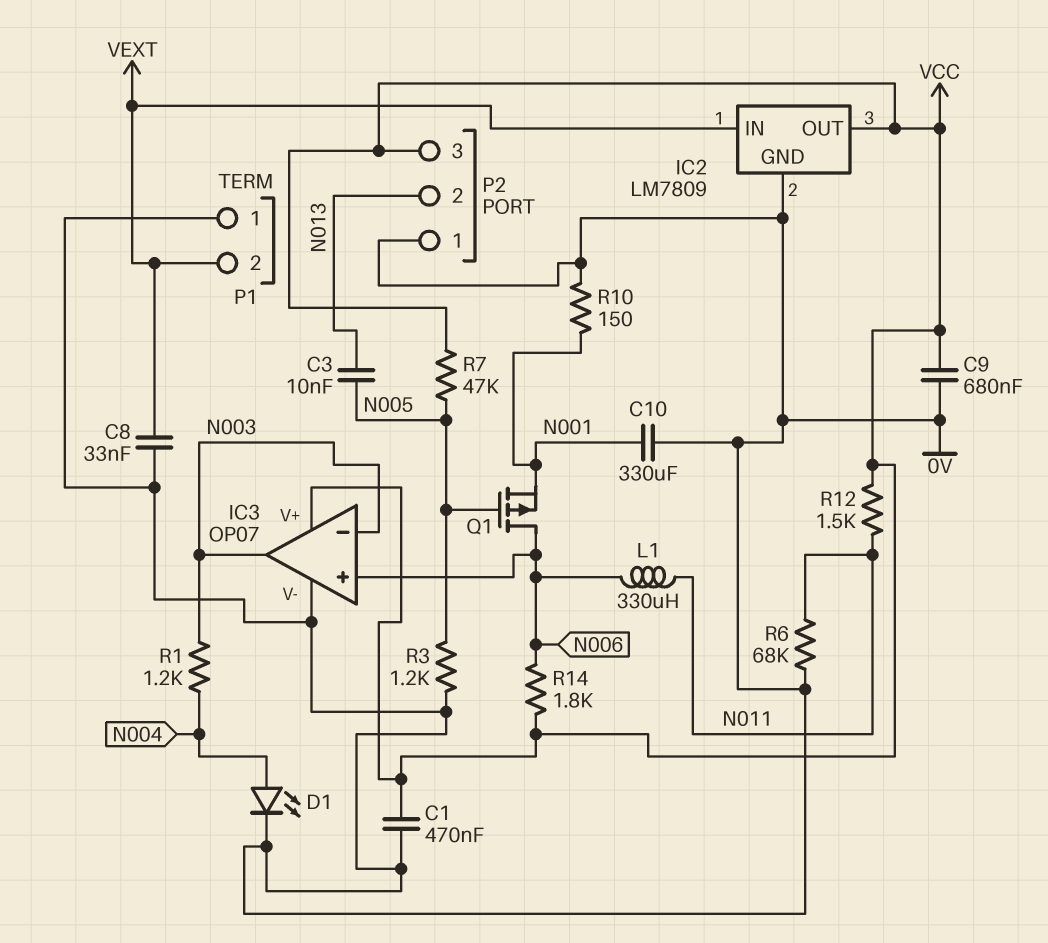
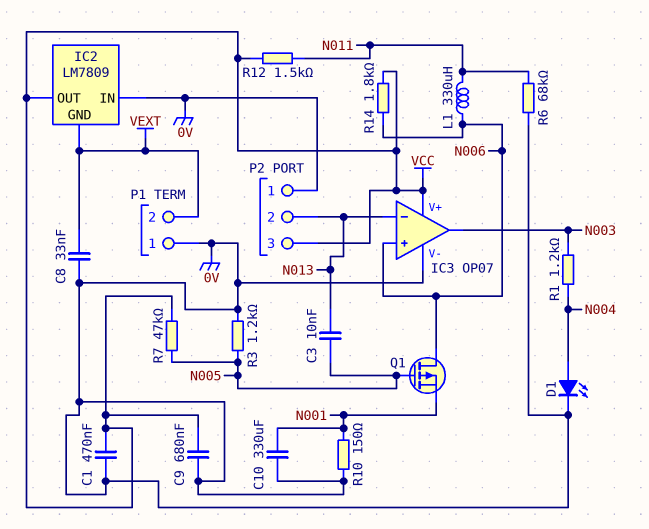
IC2 pin GND: 0V -> VEXT
IC2 pin IN: VEXT -> 0V
IC3 pin in-: N003 -> N013

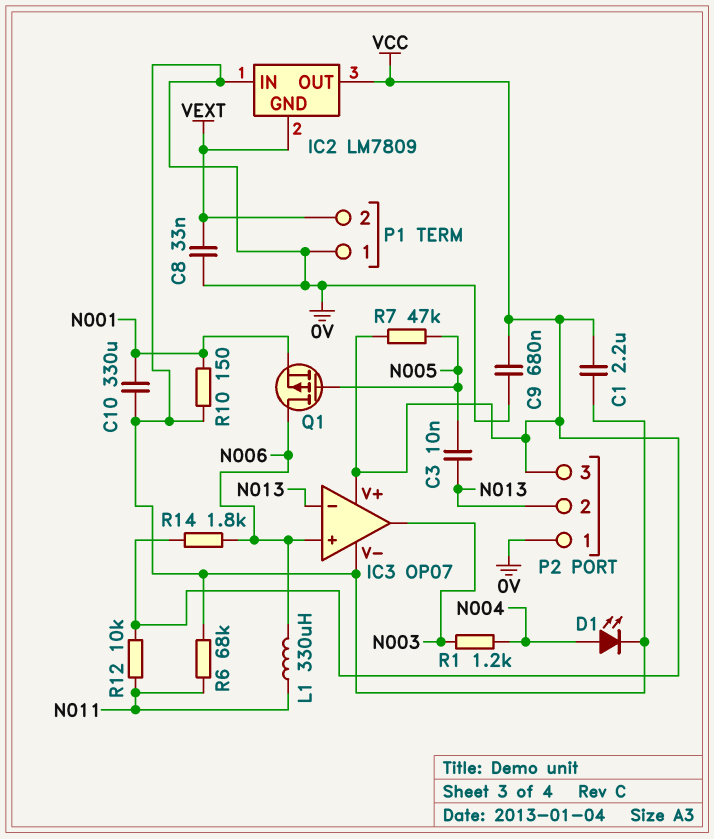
C1: 470nF (0V, VCC) -> 2.2uF (0V, VCC)
R3: 1.2k (0V, N005) -> none
R12: 1.5k (N011, VCC) -> 10k (N011, VCC)

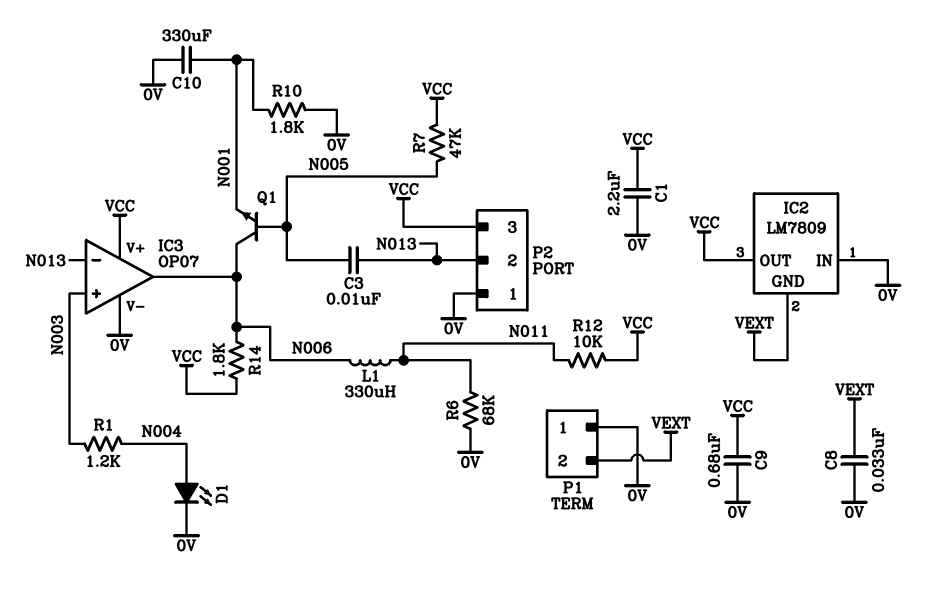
IC3 pin in+: N006 -> N003
IC3 pin out: N003 -> N006
Q1: PMOS (G N005, D N006, S N001) -> NPN (B N005, C N006, E N001)
R10: 150 (0V, N001) -> 1.8k (0V, N001)

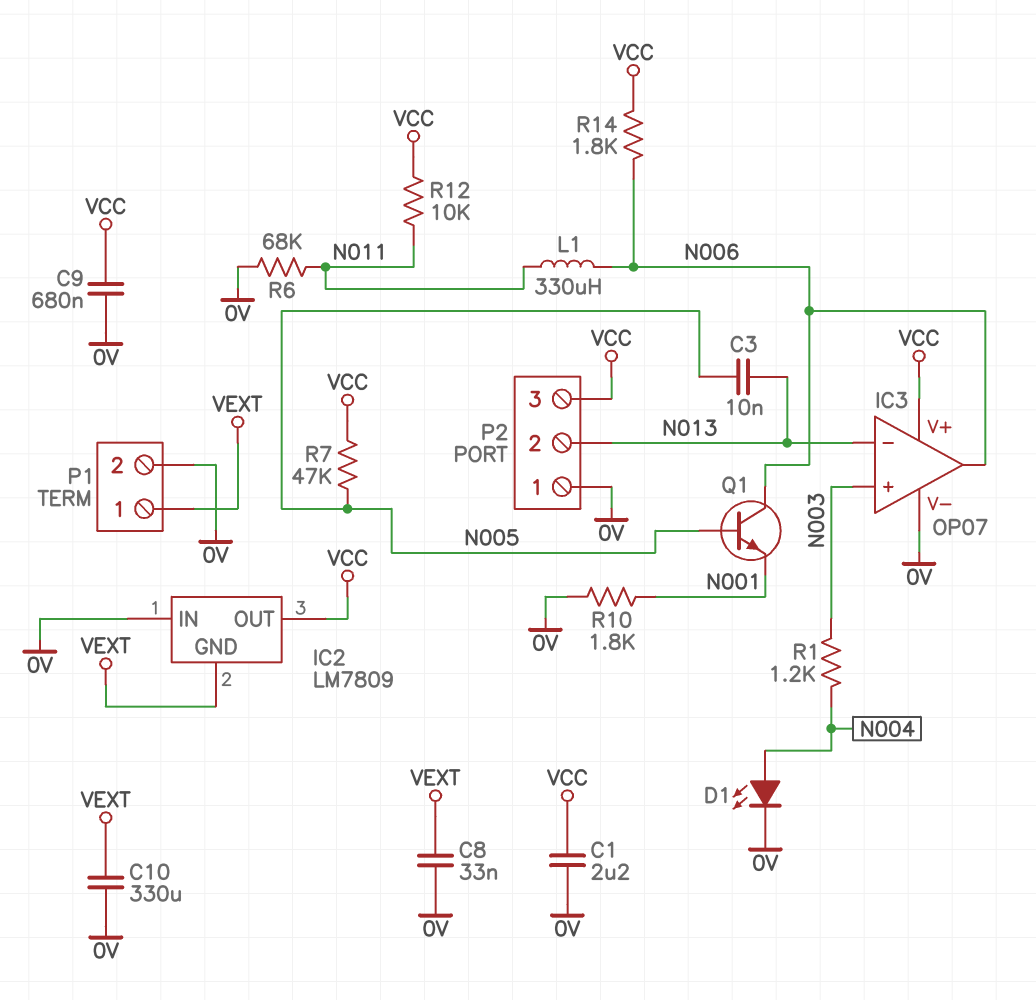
C10: 330uF (0V, N001) -> 330uF (0V, VEXT)
P1 pin 1: 0V -> VEXT
P1 pin 2: VEXT -> 0V

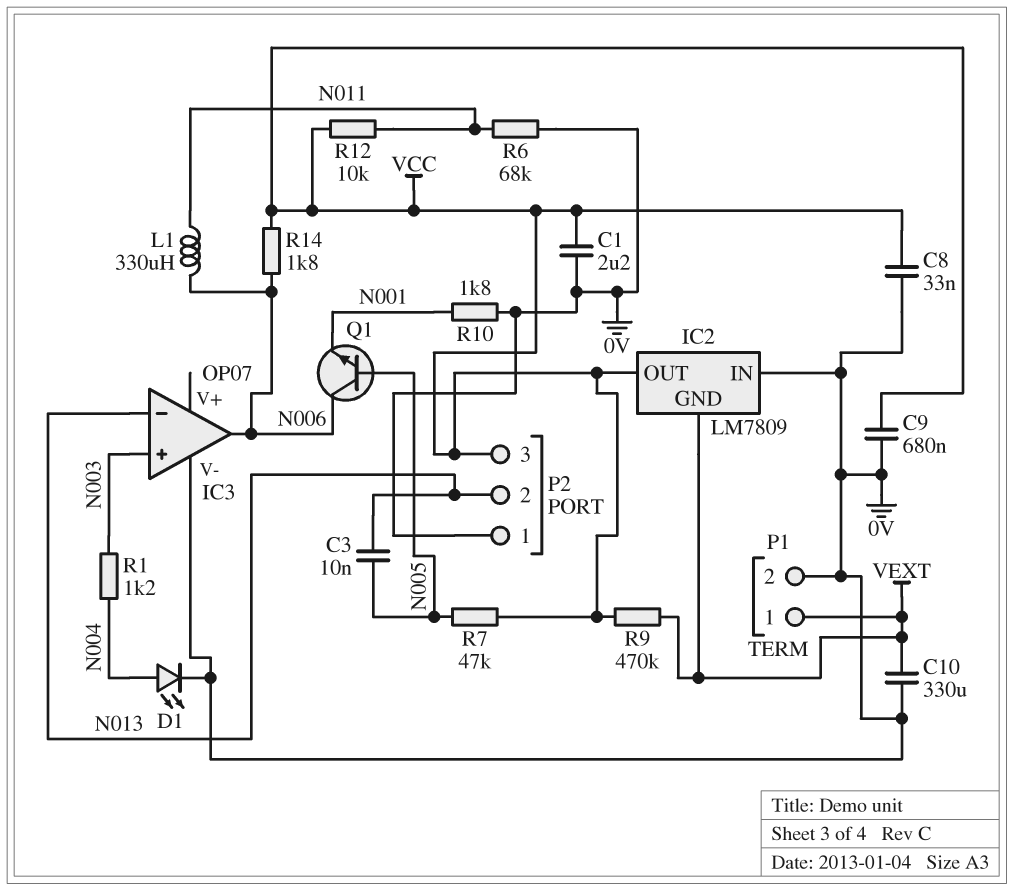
C8: 33nF (0V, VEXT) -> 33nF (0V, VCC)
IC3 pin V+: VCC -> none
R9: none -> 470k (VCC, VEXT)

